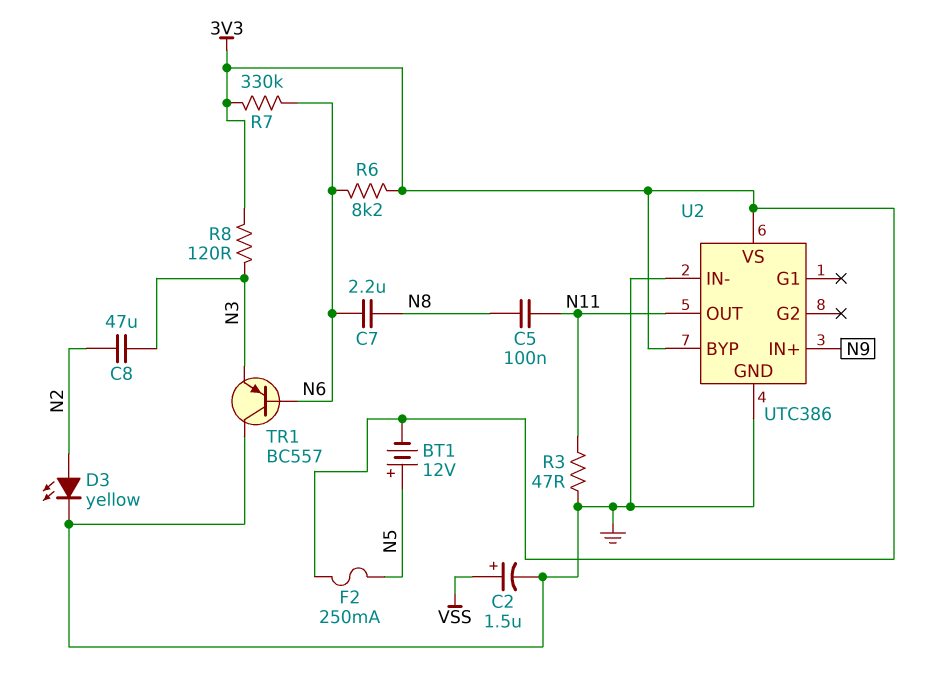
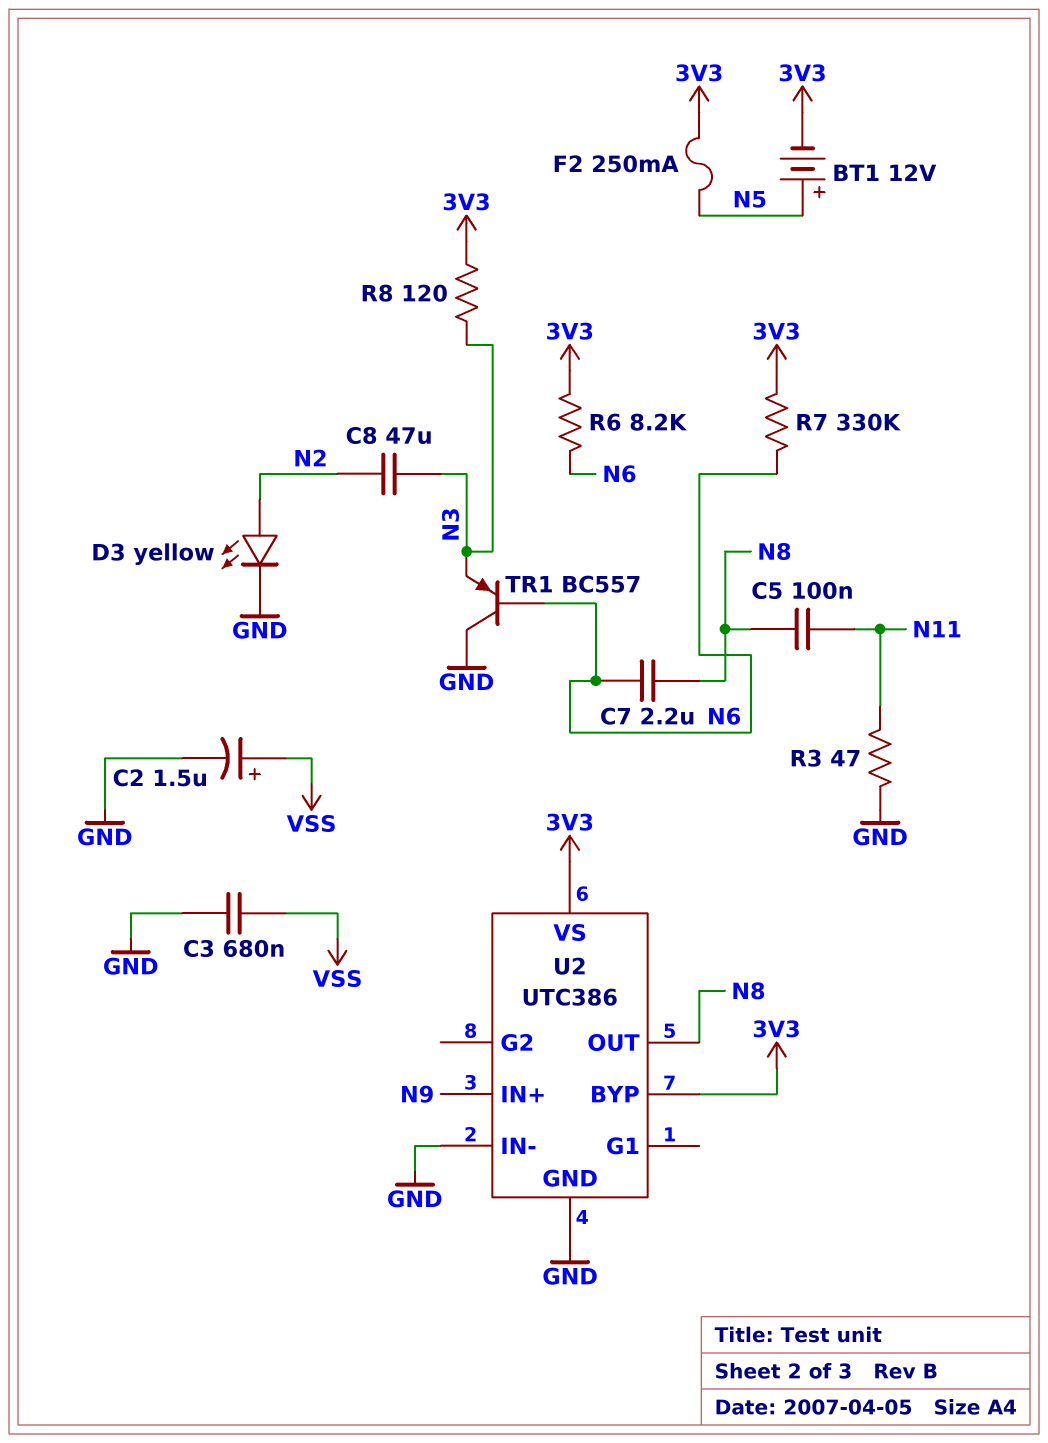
C3: none -> 680nF (GND, VSS)
U2 pin OUT: N11 -> N8

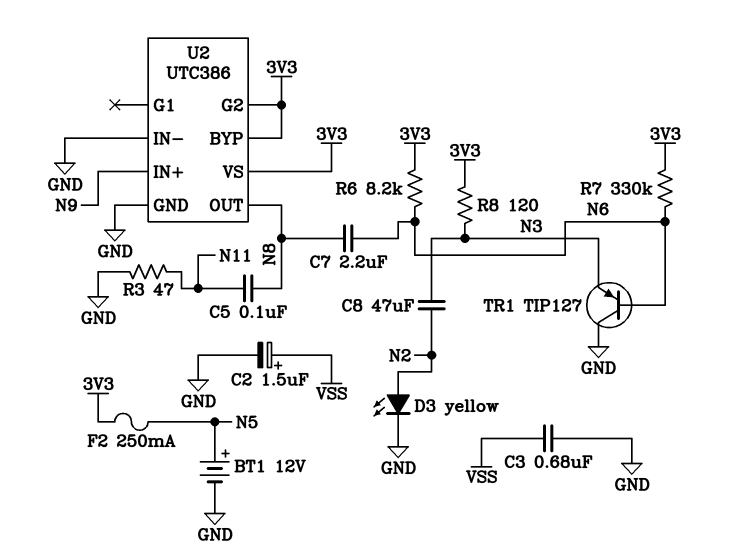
BT1: 12V (plus N5, minus 3V3) -> 12V (plus N5, minus GND)
TR1: PNP BC557 (B N6, C GND, E N3) -> PNP TIP127 (B N6, C GND, E N3)
U2 pin G2: none -> 3V3

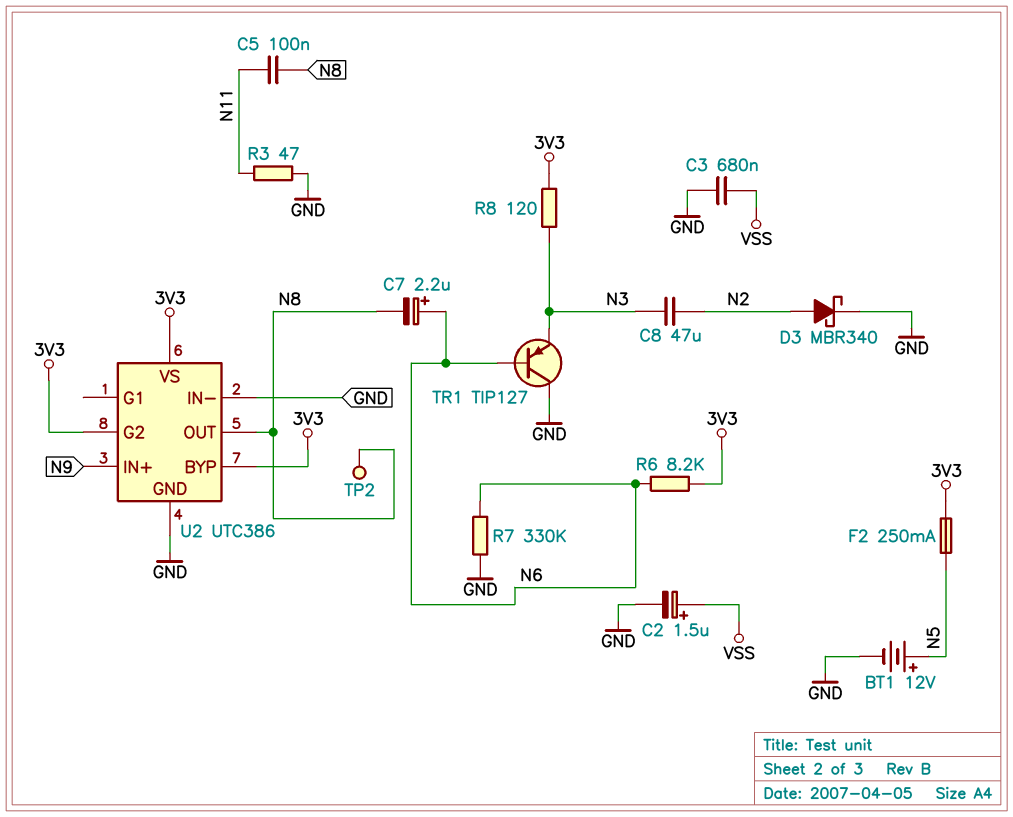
C7: 2.2uF (N6, N8) -> 2.2uF (plus N6, minus N8)
D3: LED yellow (A N2, K GND) -> schottky MBR340 (A N2, K GND)
R7: 330k (3V3, N6) -> 330k (GND, N6)
TP2: none -> test point (N8)

